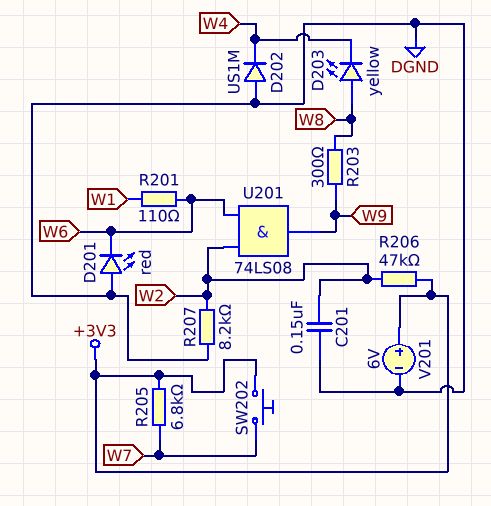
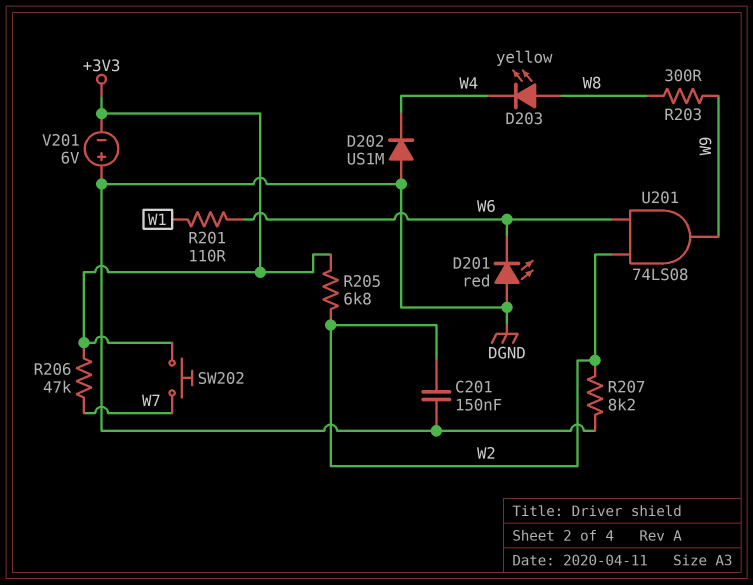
R205: 6.8k (+3V3, W7) -> 6.8k (+3V3, W2)
R206: 47k (+3V3, W2) -> 47k (+3V3, W7)
V201: 6V (plus +3V3, minus DGND) -> 6V (plus DGND, minus +3V3)

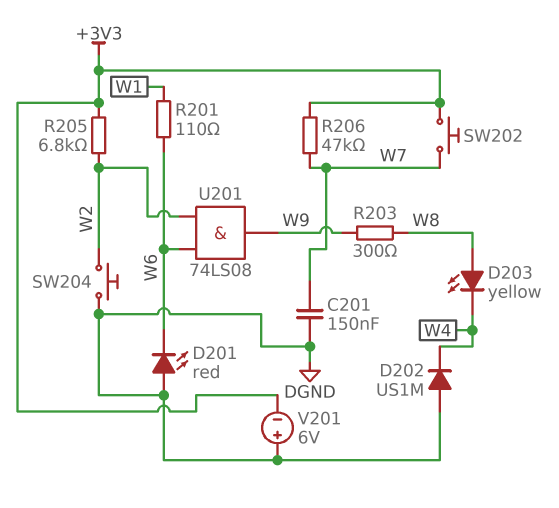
C201: 150nF (DGND, W2) -> 150nF (DGND, W7)
R207: 8.2k (DGND, W2) -> none
SW204: none -> button (DGND, W2)

